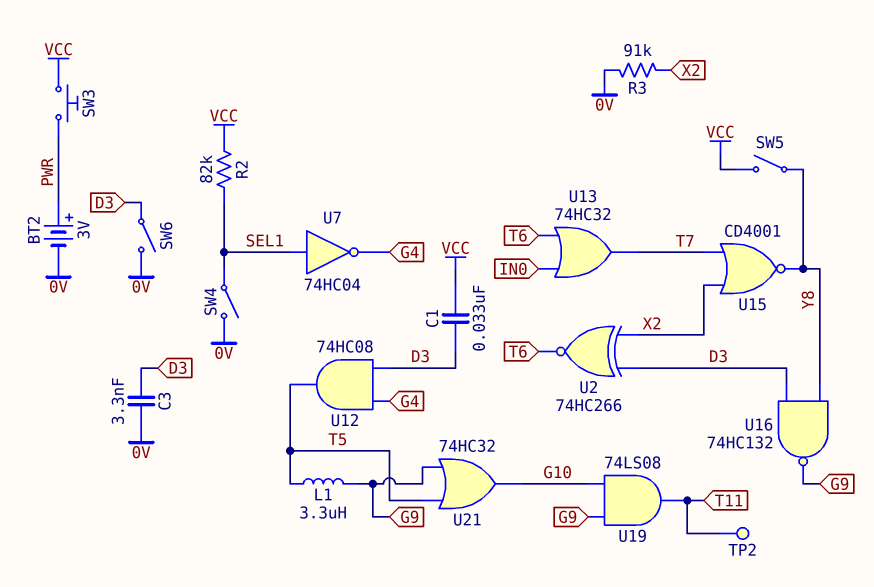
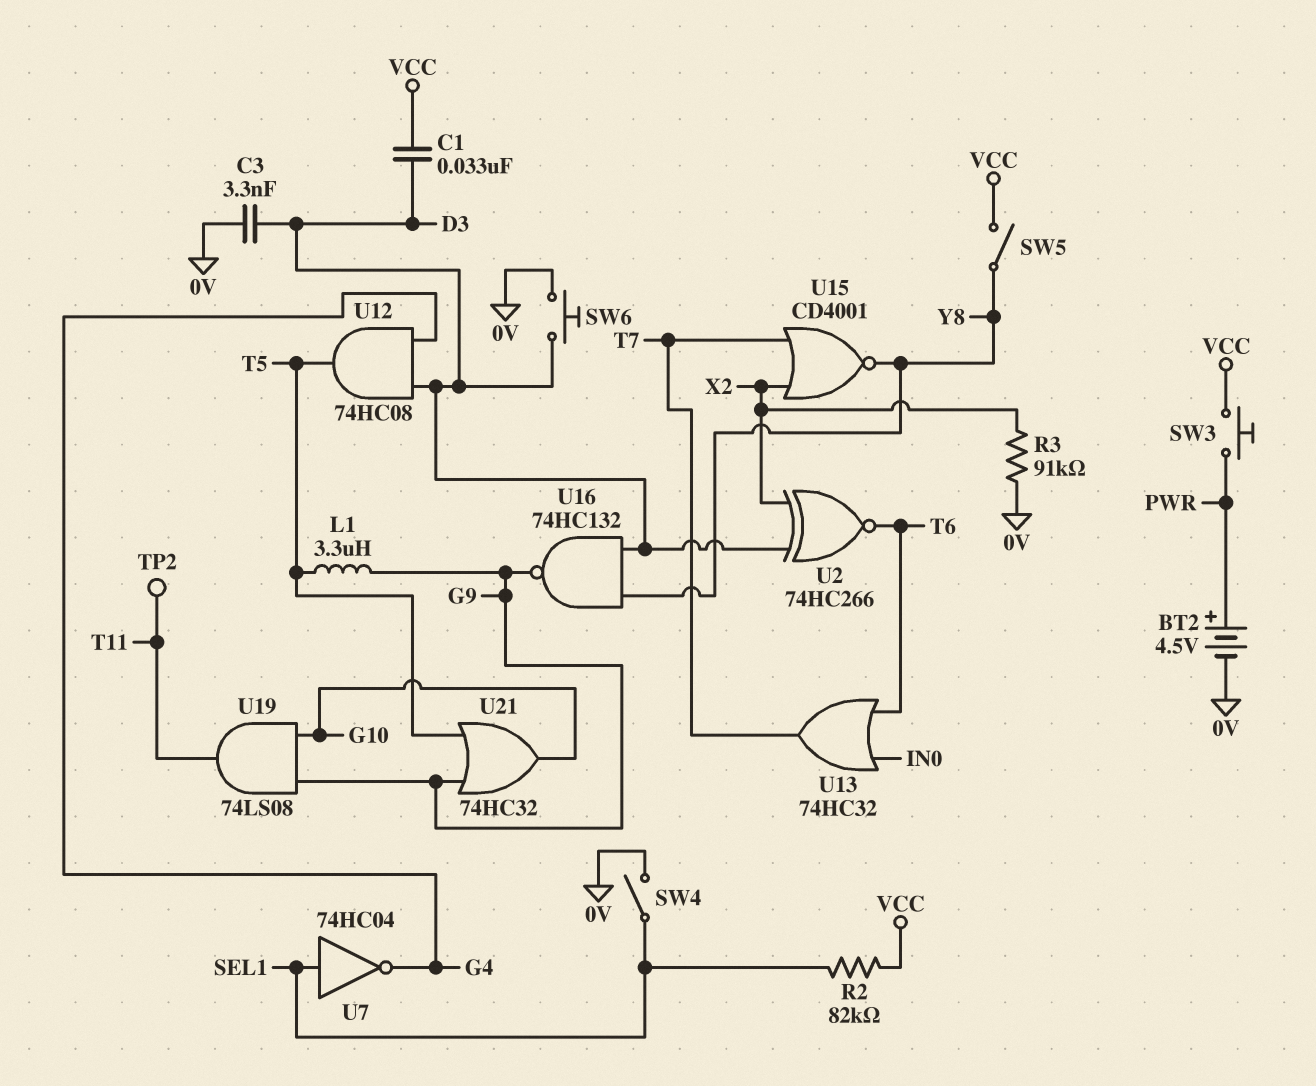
BT2: 3V (plus PWR, minus 0V) -> 4.5V (plus PWR, minus 0V)
SW6: switch (0V, D3) -> button (0V, D3)

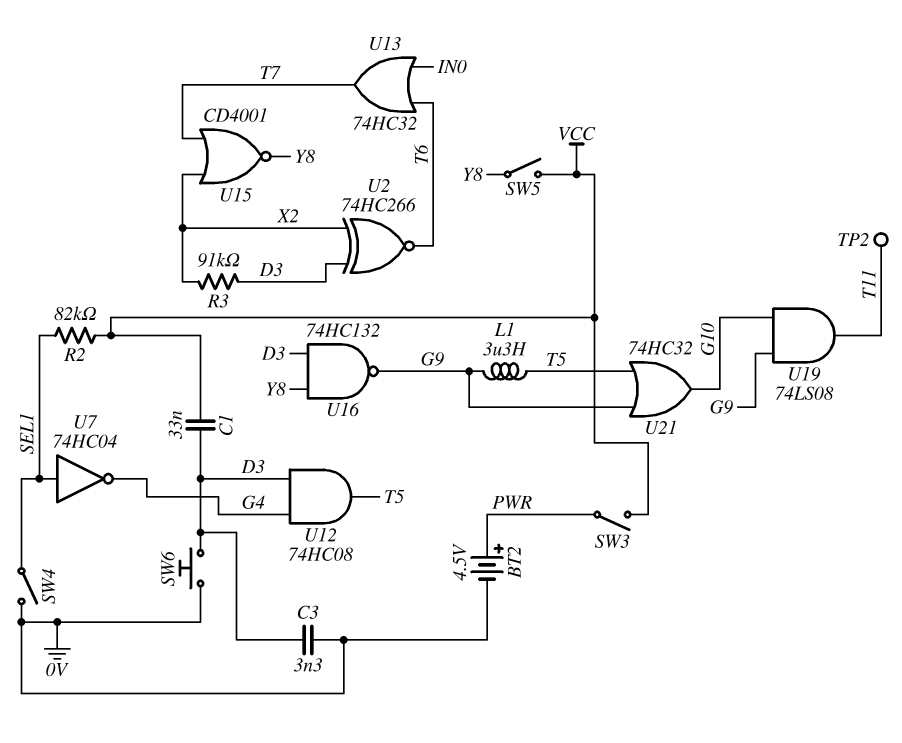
R3: 91k (0V, X2) -> 91k (D3, X2)
SW3: button (PWR, VCC) -> switch (PWR, VCC)

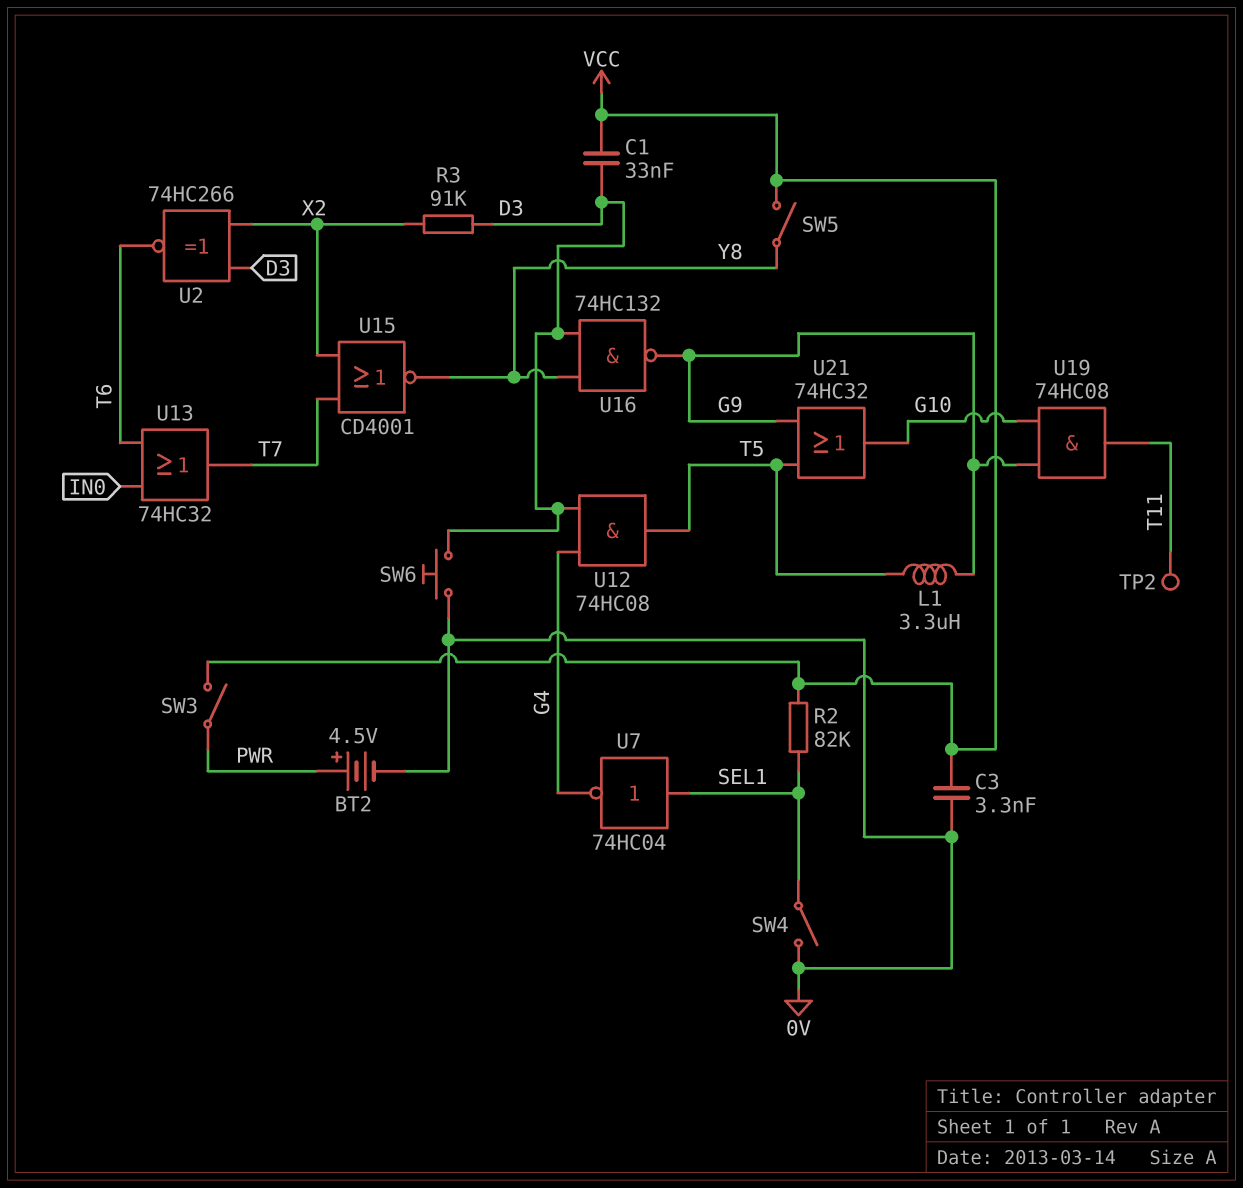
C3: 3.3nF (0V, D3) -> 3.3nF (0V, VCC)
U19: AND 74LS08 (in G9, in G10, out T11) -> AND 74HC08 (in G9, in G10, out T11)

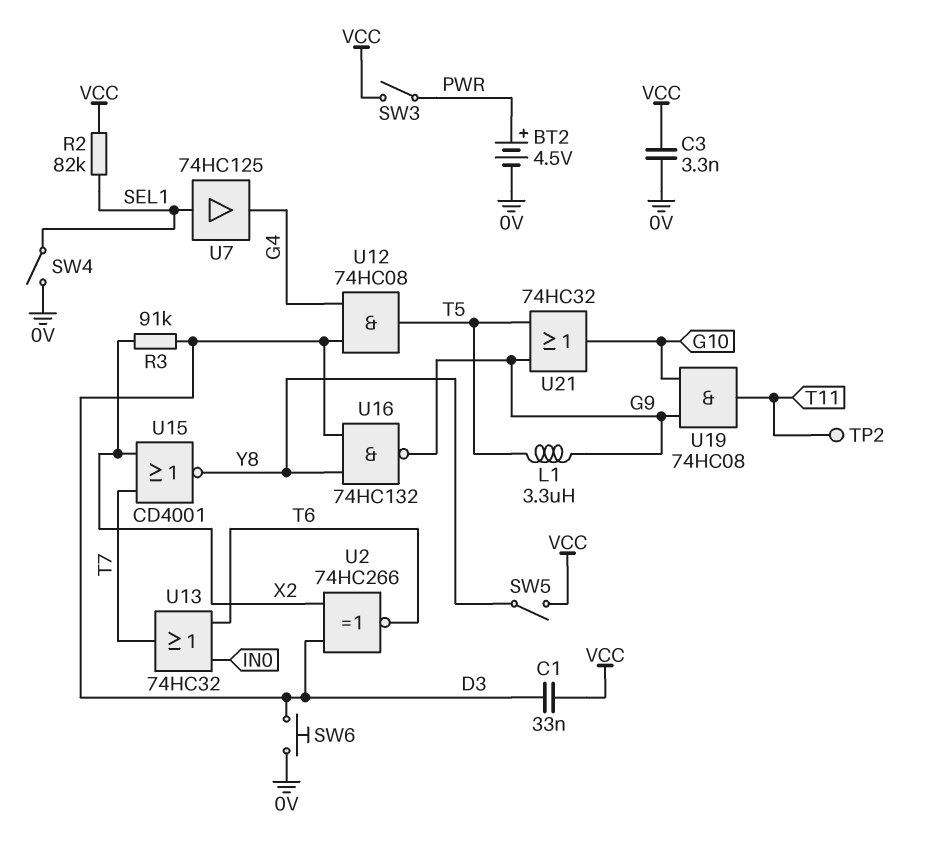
U7: NOT 74HC04 (in SEL1, out G4) -> buffer 74HC125 (in SEL1, out G4)

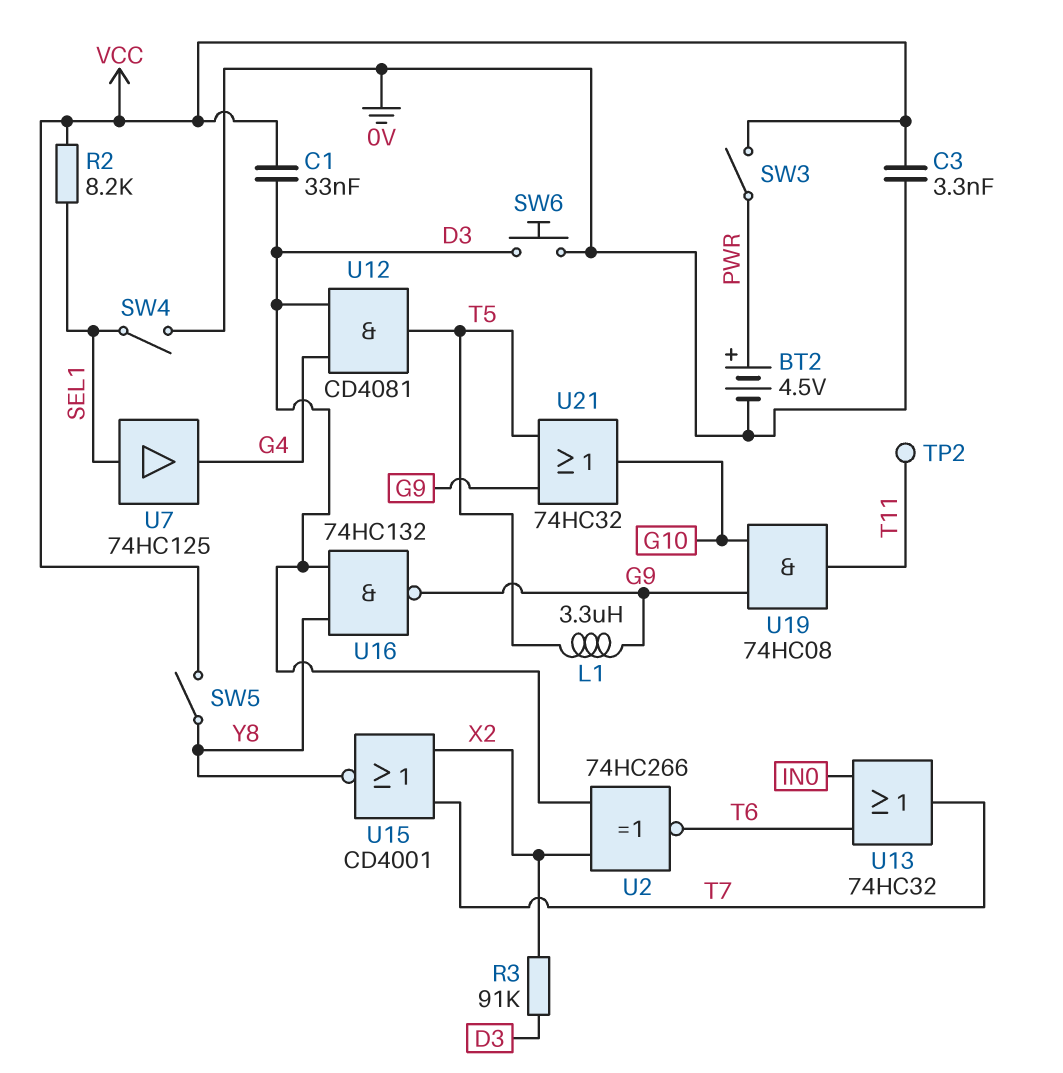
R2: 82k (SEL1, VCC) -> 8.2k (SEL1, VCC)
U12: AND 74HC08 (in D3, in G4, out T5) -> AND CD4081 (in D3, in G4, out T5)

